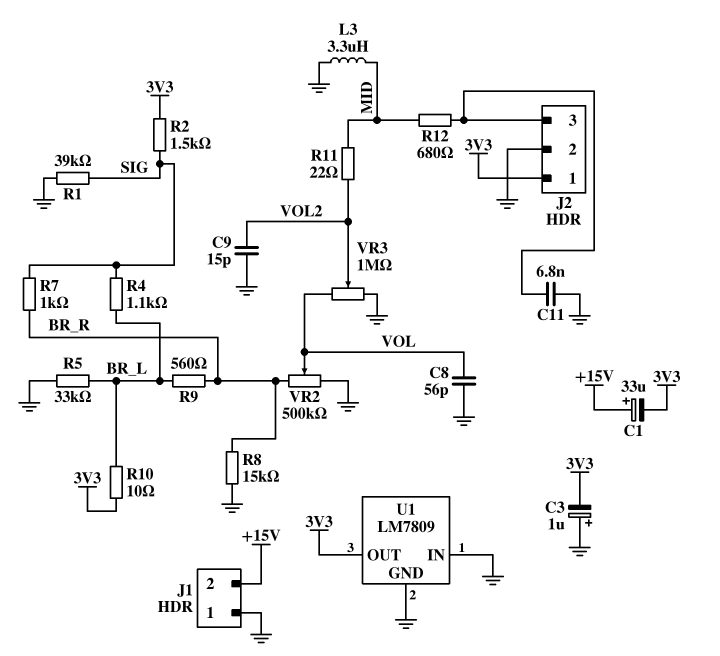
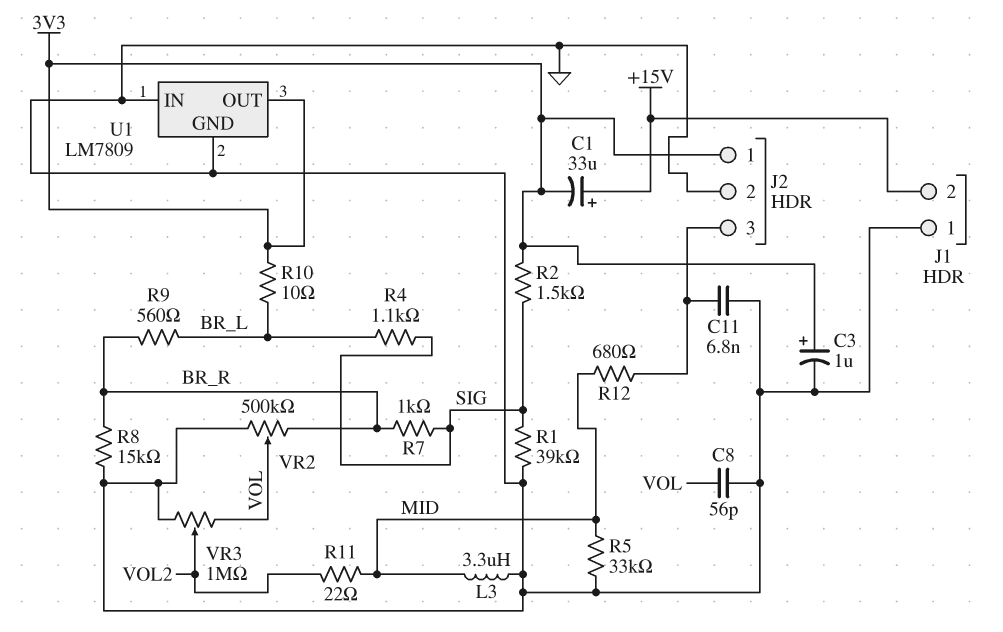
C3: 1uF (plus GND, minus 3V3) -> 1uF (plus 3V3, minus GND)
C9: 15pF (GND, VOL2) -> none
R5: 33k (BR_L, GND) -> 33k (GND, MID)

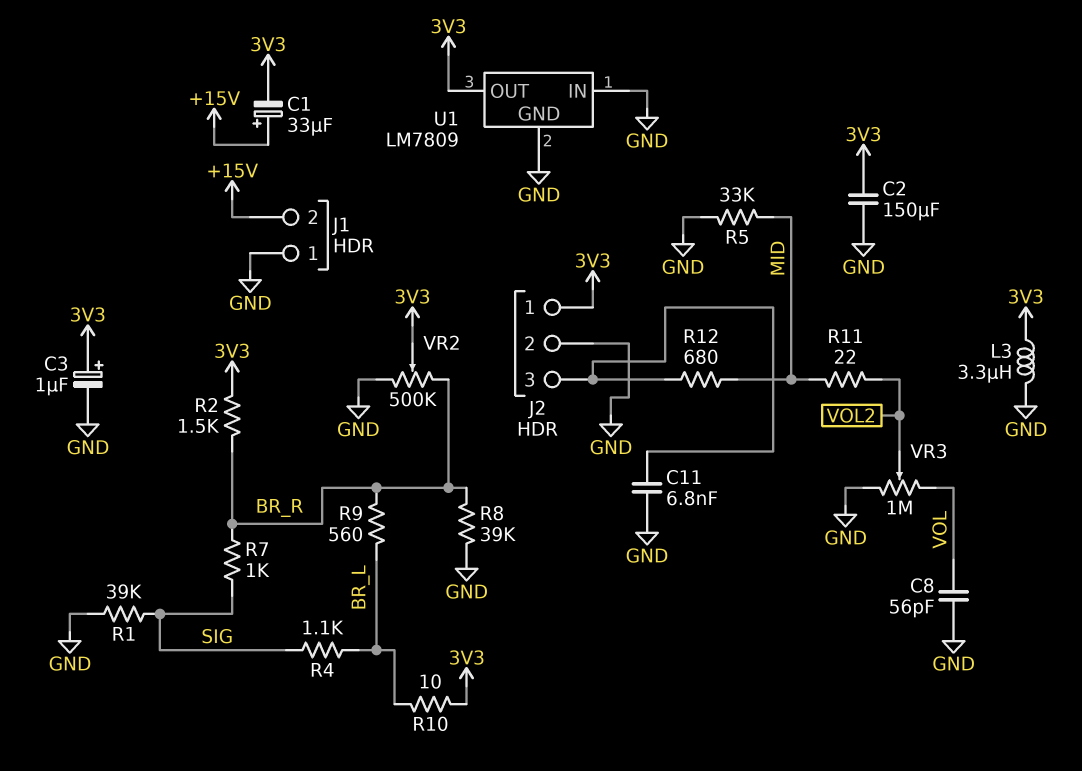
C2: none -> 150uF (3V3, GND)
L3: 3.3uH (GND, MID) -> 3.3uH (3V3, GND)
R2: 1.5k (3V3, SIG) -> 1.5k (3V3, BR_R)
R8: 15k (BR_R, GND) -> 39k (BR_R, GND)
VR2: 500k (BR_R, GND, wiper VOL) -> 500k (BR_R, GND, wiper 3V3)

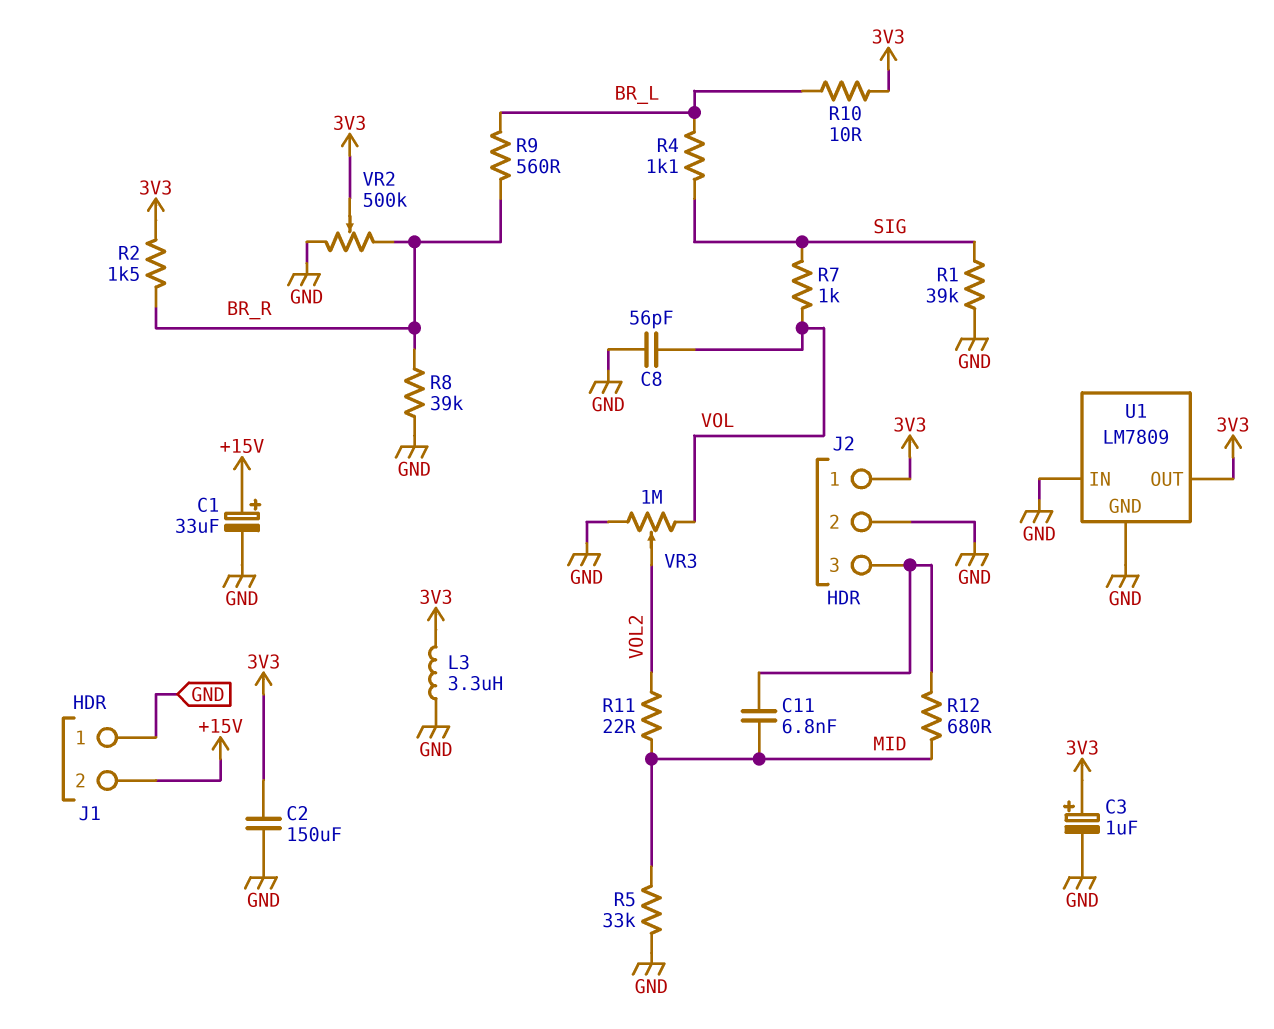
C1: 33uF (plus +15V, minus 3V3) -> 33uF (plus +15V, minus GND)
C11: 6.8nF (GND, J2/3) -> 6.8nF (J2/3, MID)
R7: 1k (BR_R, SIG) -> 1k (SIG, VOL)

